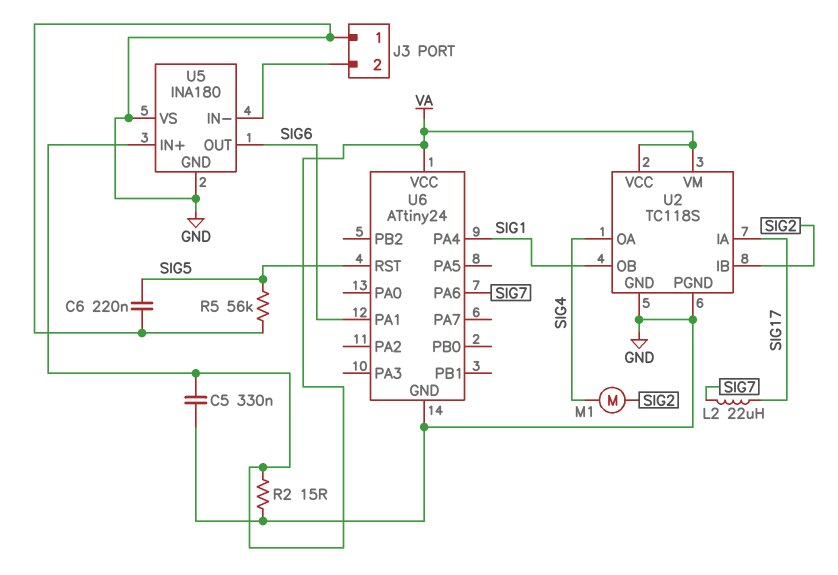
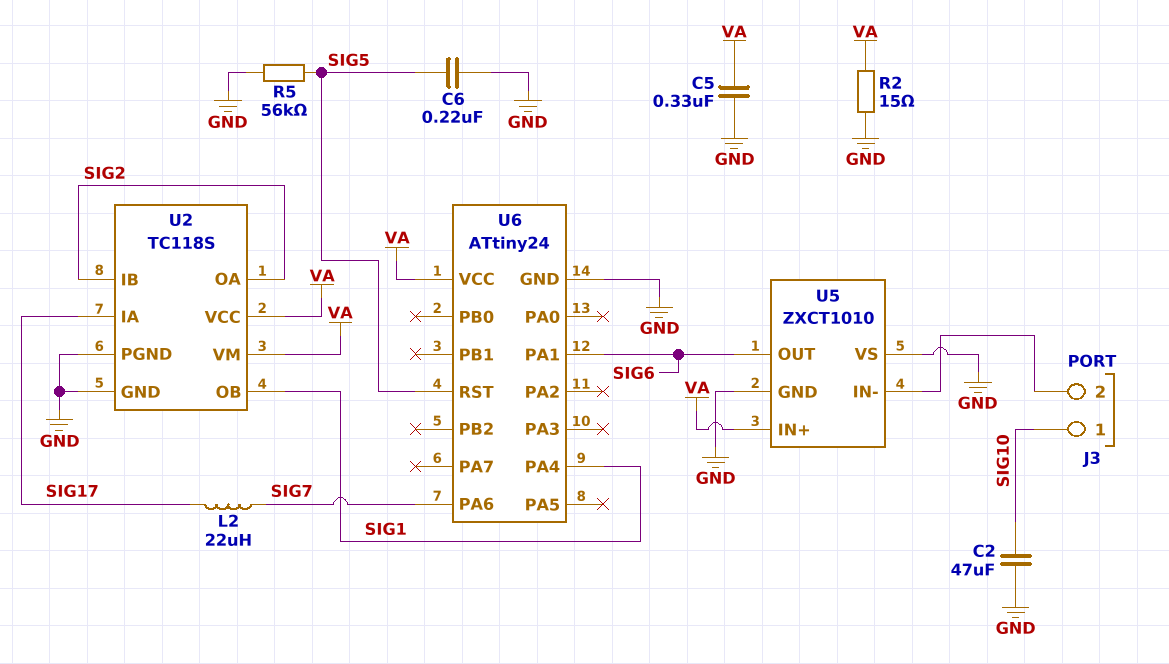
C2: none -> 47uF (GND, SIG10)
J3 pin 1: GND -> SIG10
M1: motor (SIG2, SIG4) -> none
U2 pin OA: SIG4 -> SIG2
U5: INA180 -> ZXCT1010

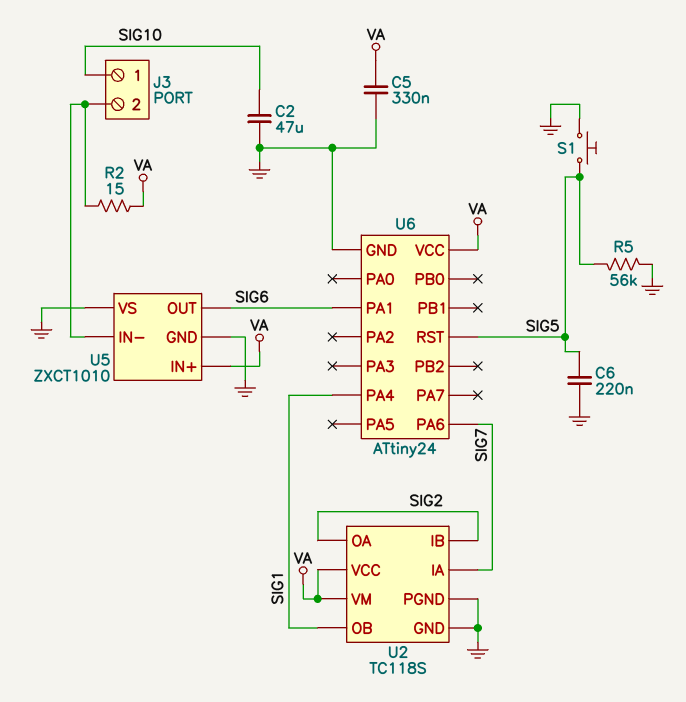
L2: 22uH (SIG7, SIG17) -> none
R2: 15 (GND, VA) -> 15 (J3/2, VA)
S1: none -> button (GND, SIG5)
U2 pin IA: SIG17 -> SIG7

